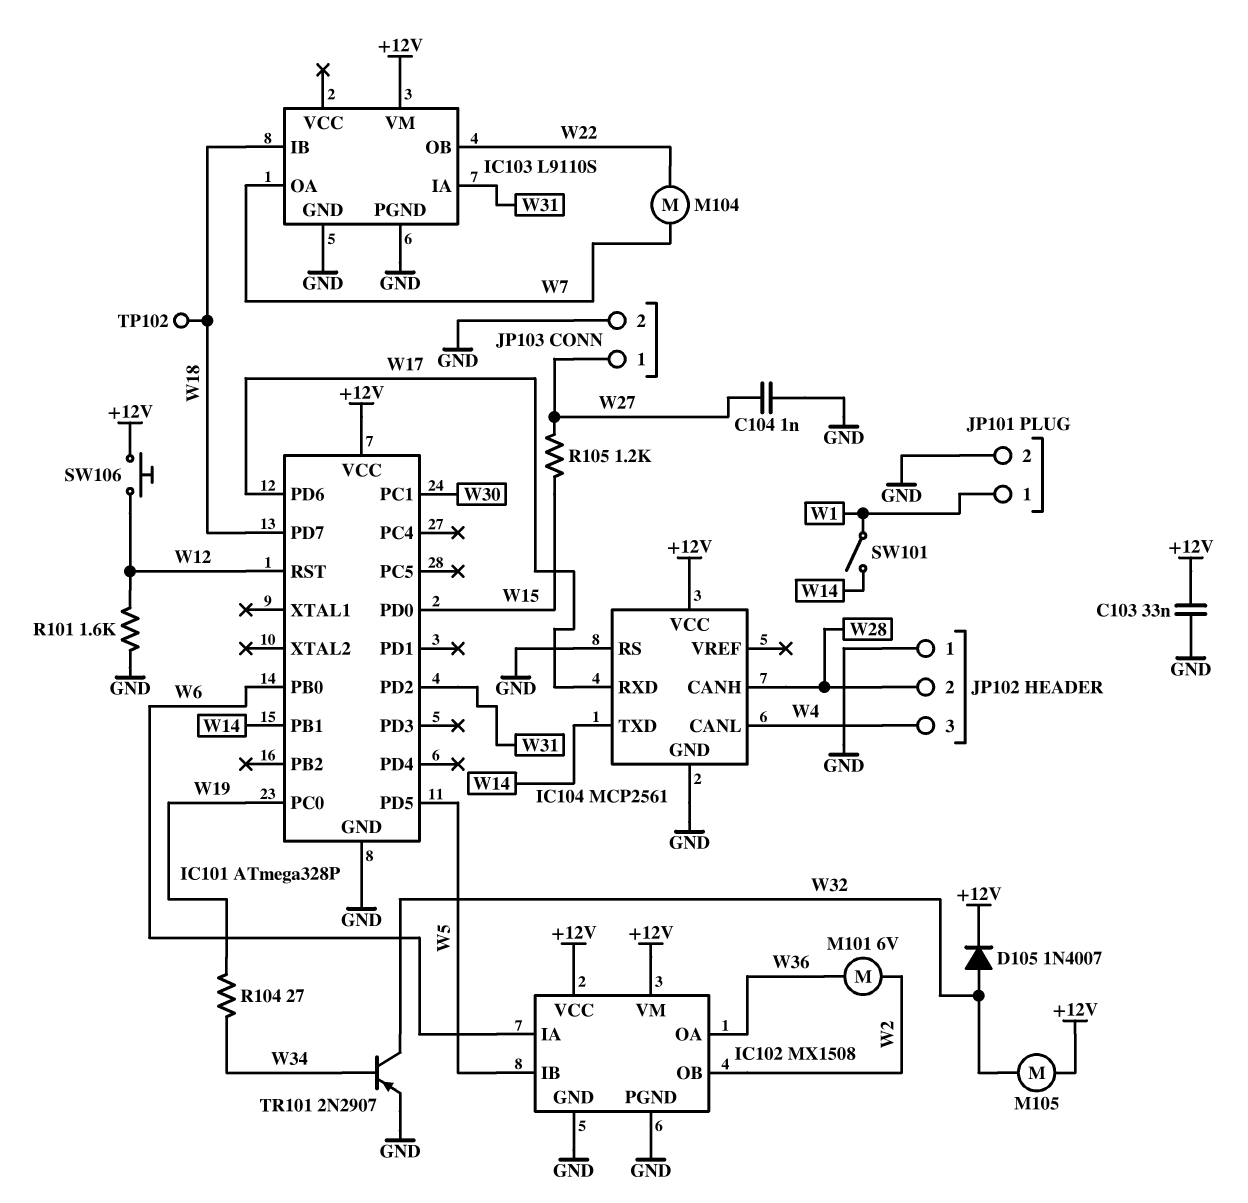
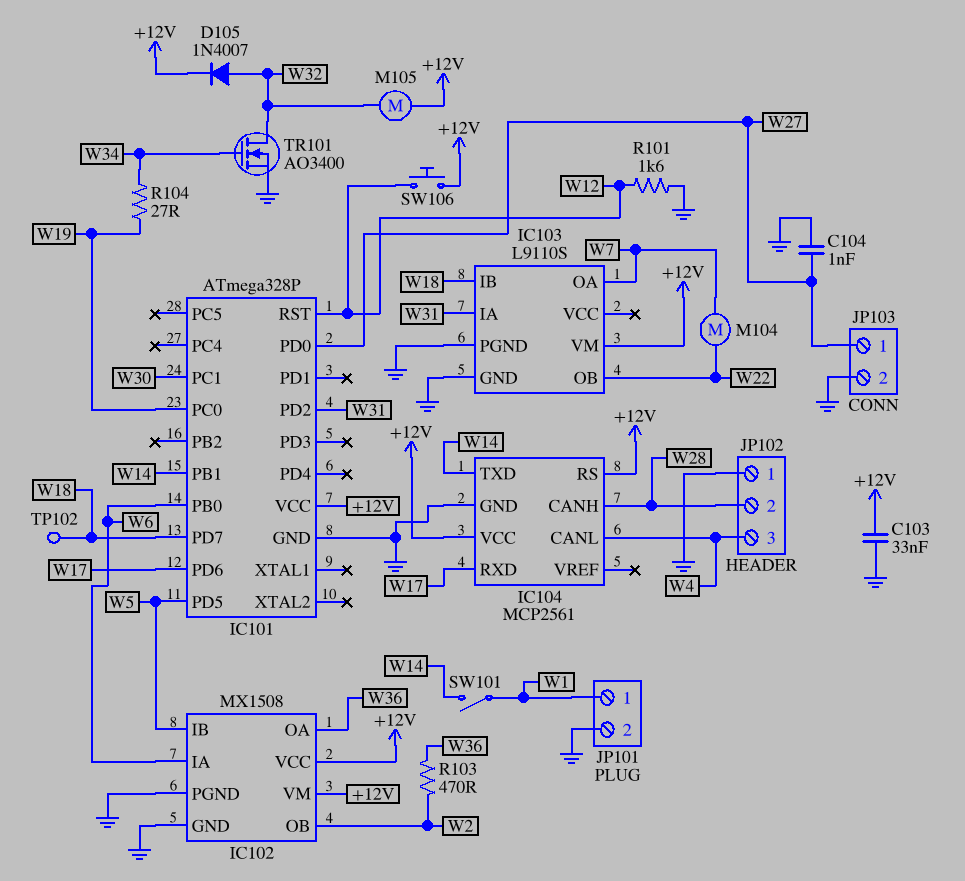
IC101 pin PD0: W15 -> W27
IC104 pin RS: GND -> +12V
M101: motor 6V (W2, W36) -> none
R103: none -> 470 (W2, W36)
R105: 1.2k (W15, W27) -> none
TR101: PNP 2N2907 (B W34, C W32, E GND) -> NMOS AO3400 (G W34, D W32, S GND)

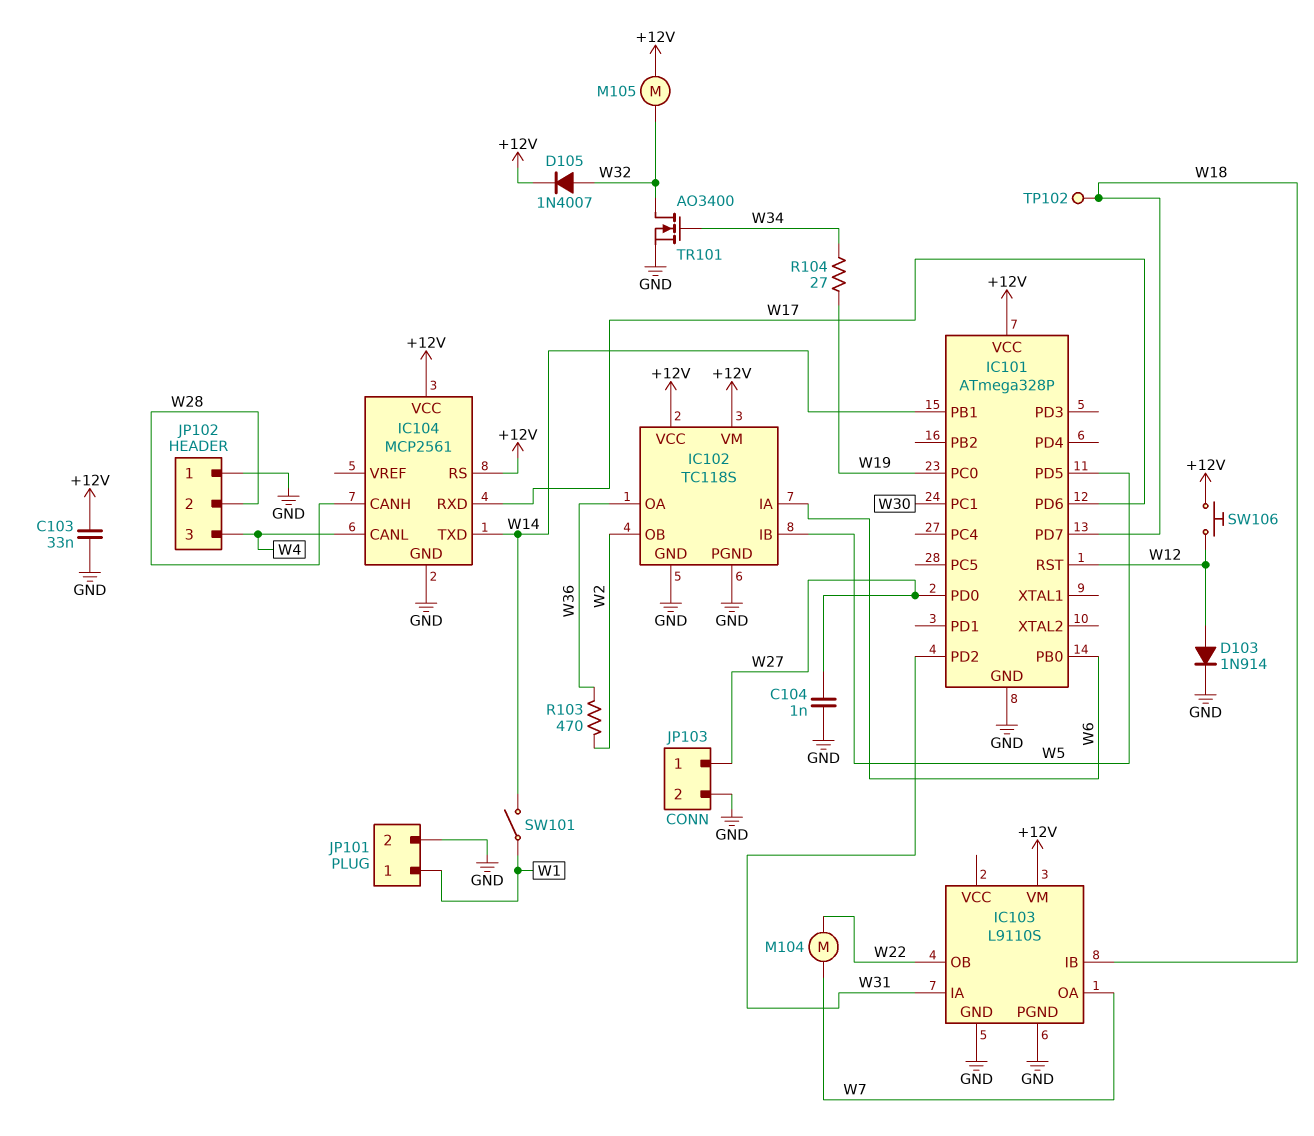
D103: none -> diode 1N914 (A W12, K GND)
IC102: MX1508 -> TC118S
R101: 1.6k (GND, W12) -> none

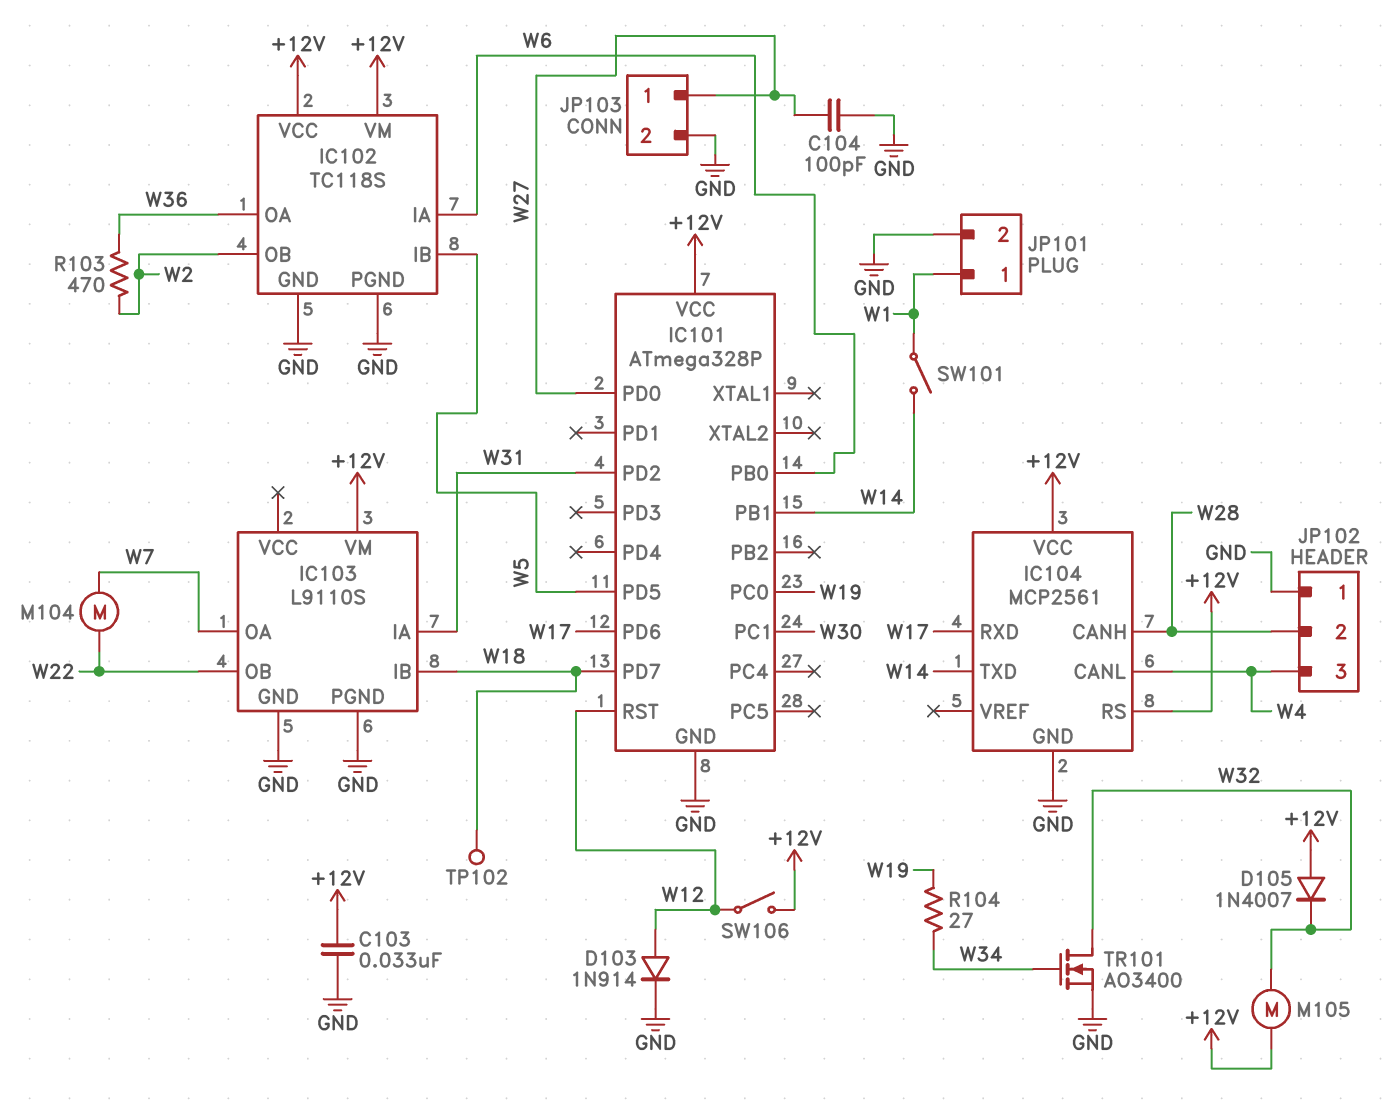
C104: 1nF (GND, W27) -> 100pF (GND, W27)
D105: diode 1N4007 (A W32, K +12V) -> diode 1N4007 (A +12V, K W32)
SW106: button (+12V, W12) -> switch (+12V, W12)

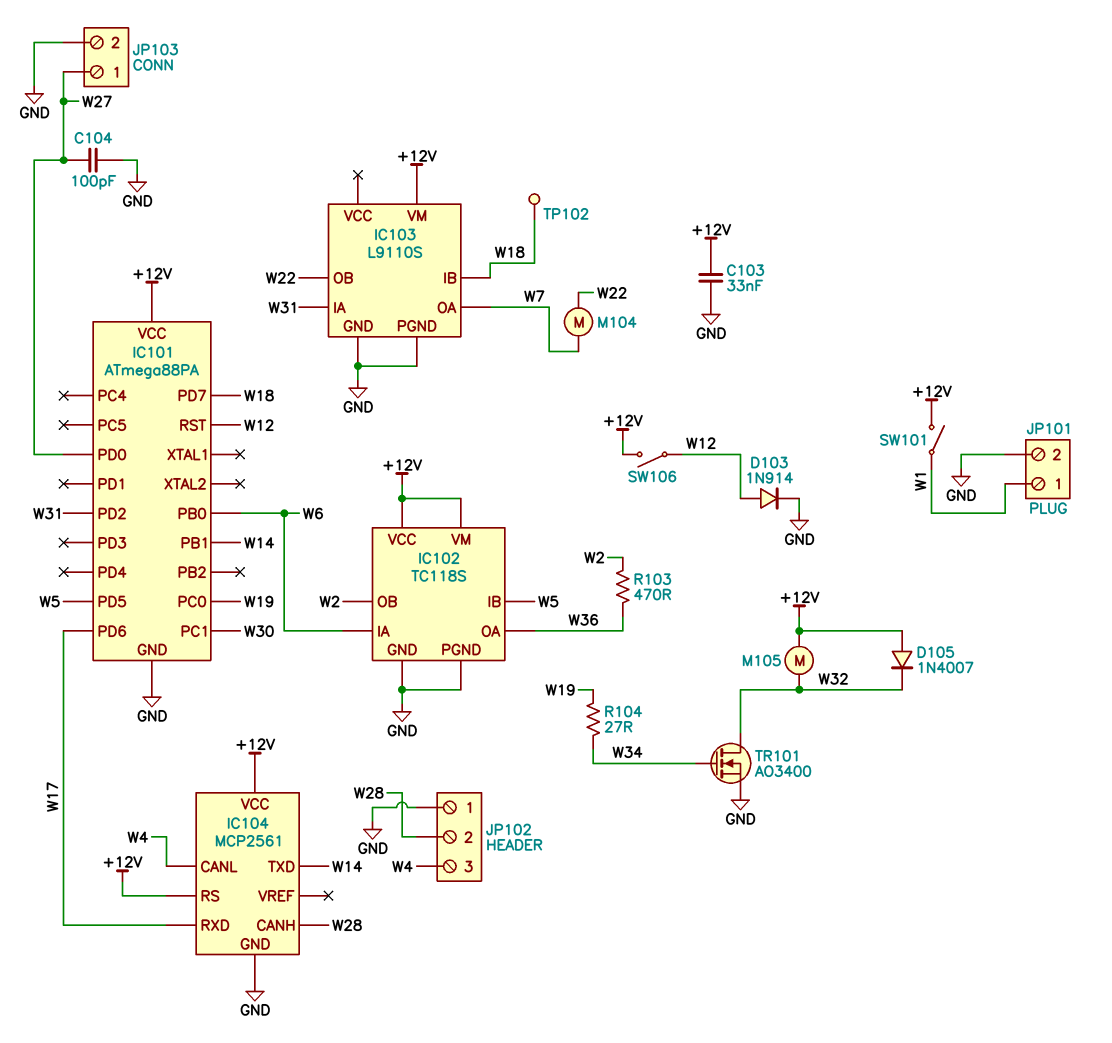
IC101: ATmega328P -> ATmega88PA
SW101: switch (W1, W14) -> switch (+12V, W1)

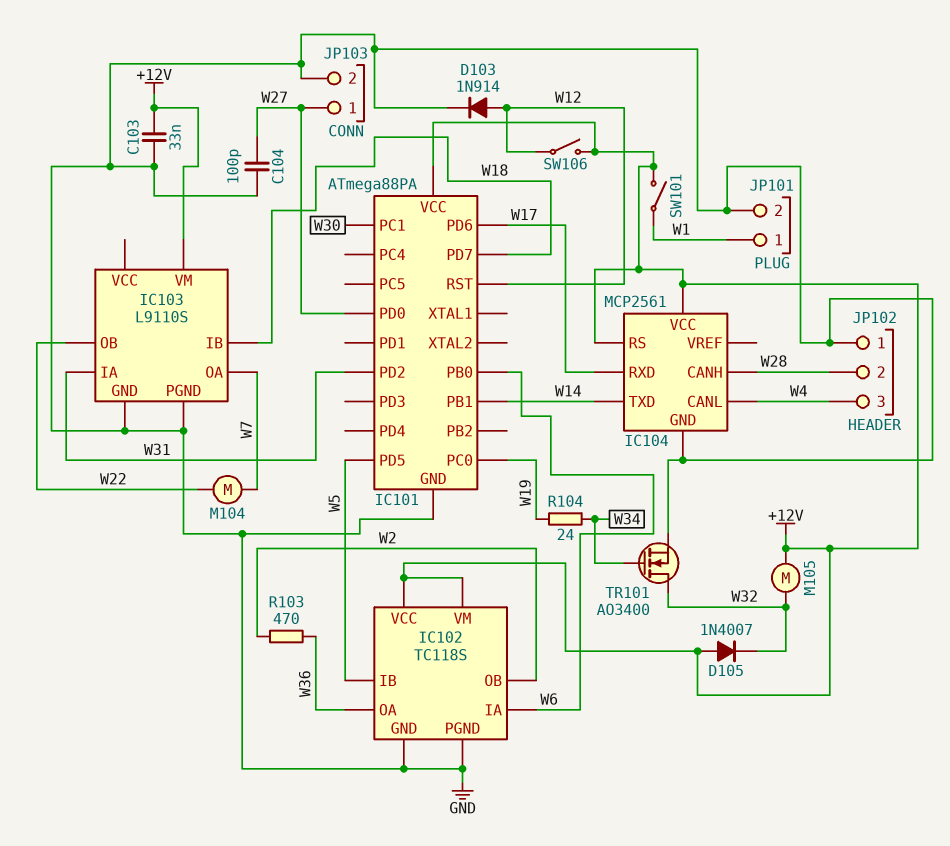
R104: 27 (W19, W34) -> 24 (W19, W34)
TP102: test point (W18) -> none

